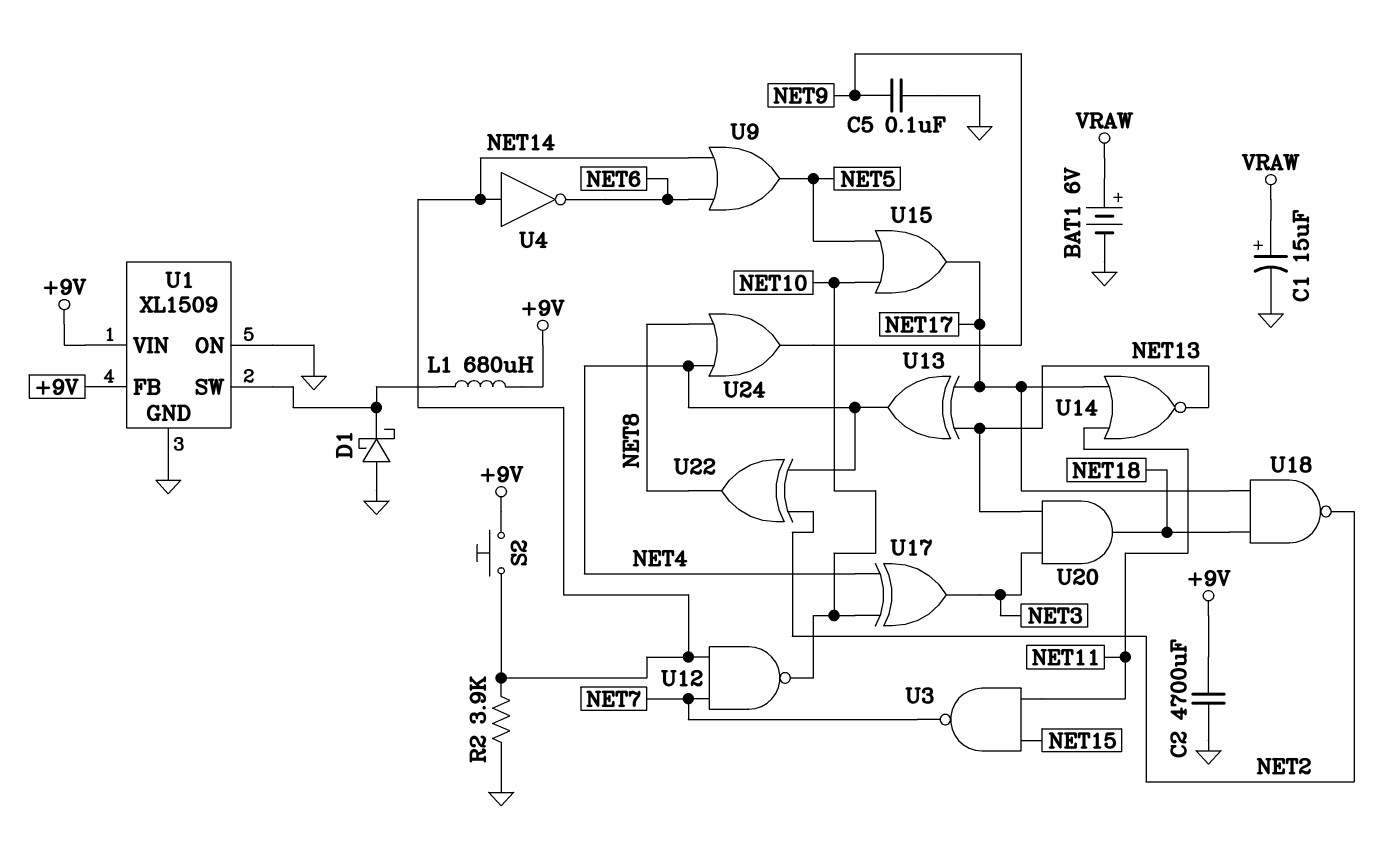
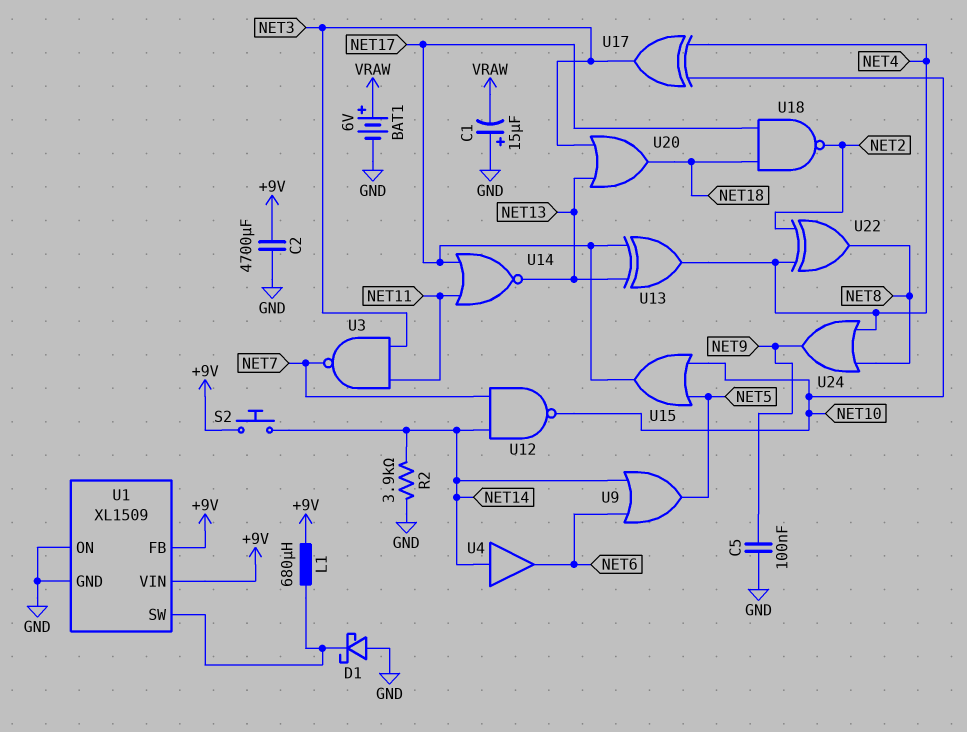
C1: 15uF (plus VRAW, minus GND) -> 15uF (plus GND, minus VRAW)
U3: NAND (in NET11, in NET15, out NET7) -> NAND (in NET3, in NET11, out NET7)
U4: NOT (in NET14, out NET6) -> buffer (in NET14, out NET6)
U20: AND (in NET3, in NET13, out NET18) -> OR (in NET3, in NET13, out NET18)

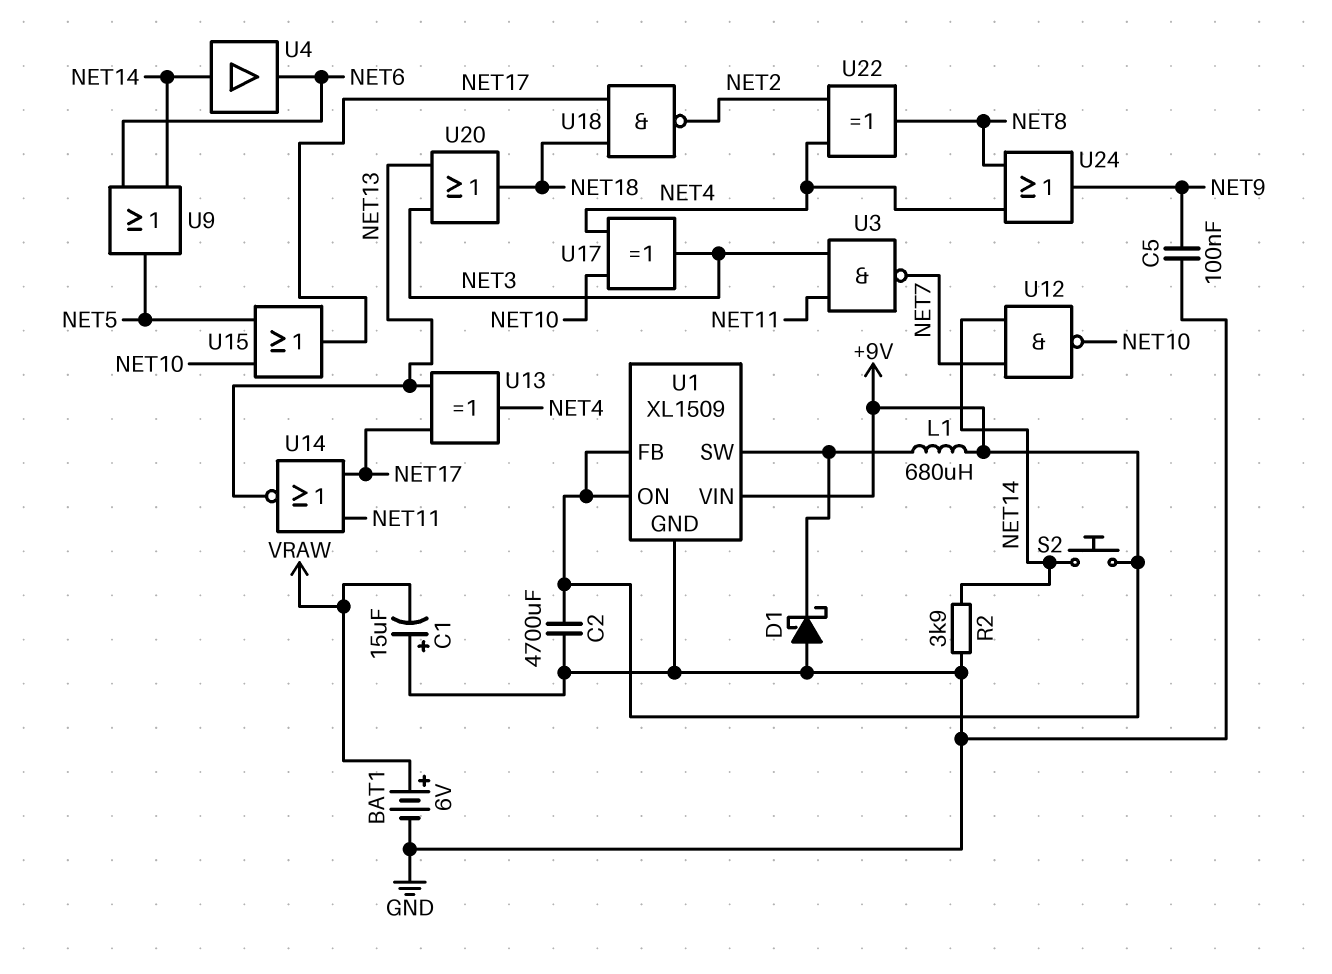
U1 pin ON: GND -> +9V

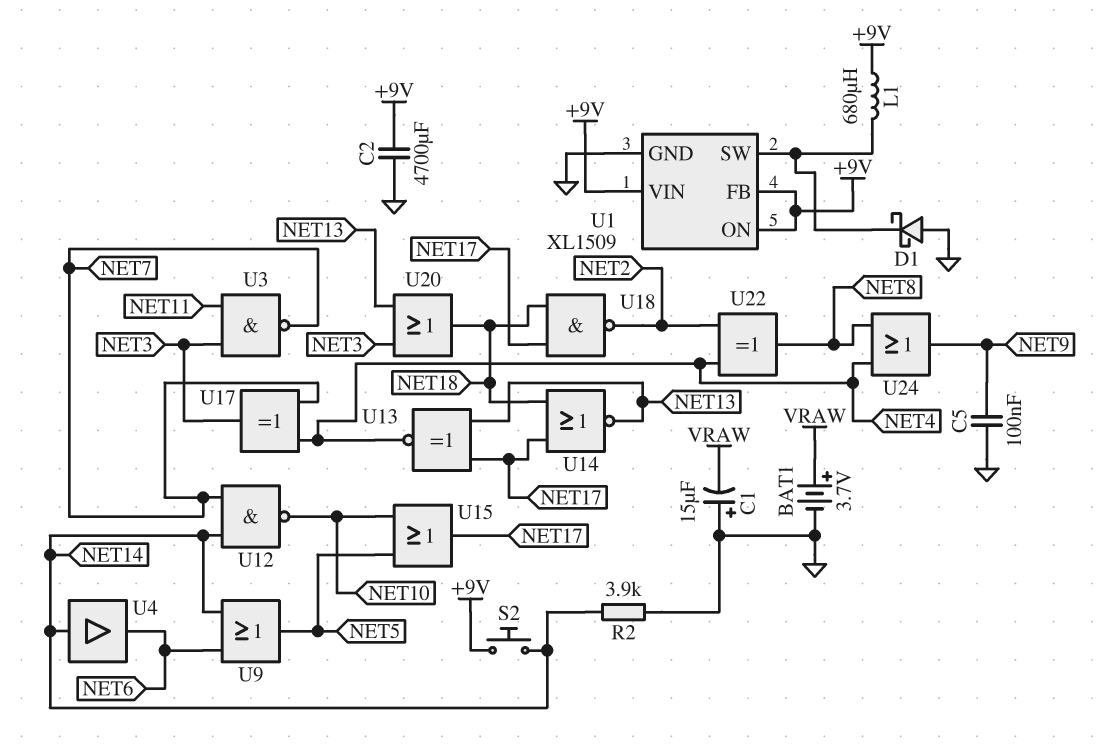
BAT1: 6V (plus VRAW, minus GND) -> 3.7V (plus VRAW, minus GND)
U13: XOR (in NET13, in NET17, out NET4) -> XNOR (in NET13, in NET17, out NET4)
U14: NOR (in NET11, in NET17, out NET13) -> NOR (in NET17, in NET18, out NET13)
U17: XOR (in NET4, in NET10, out NET3) -> XOR (in NET4, in NET7, out NET3)

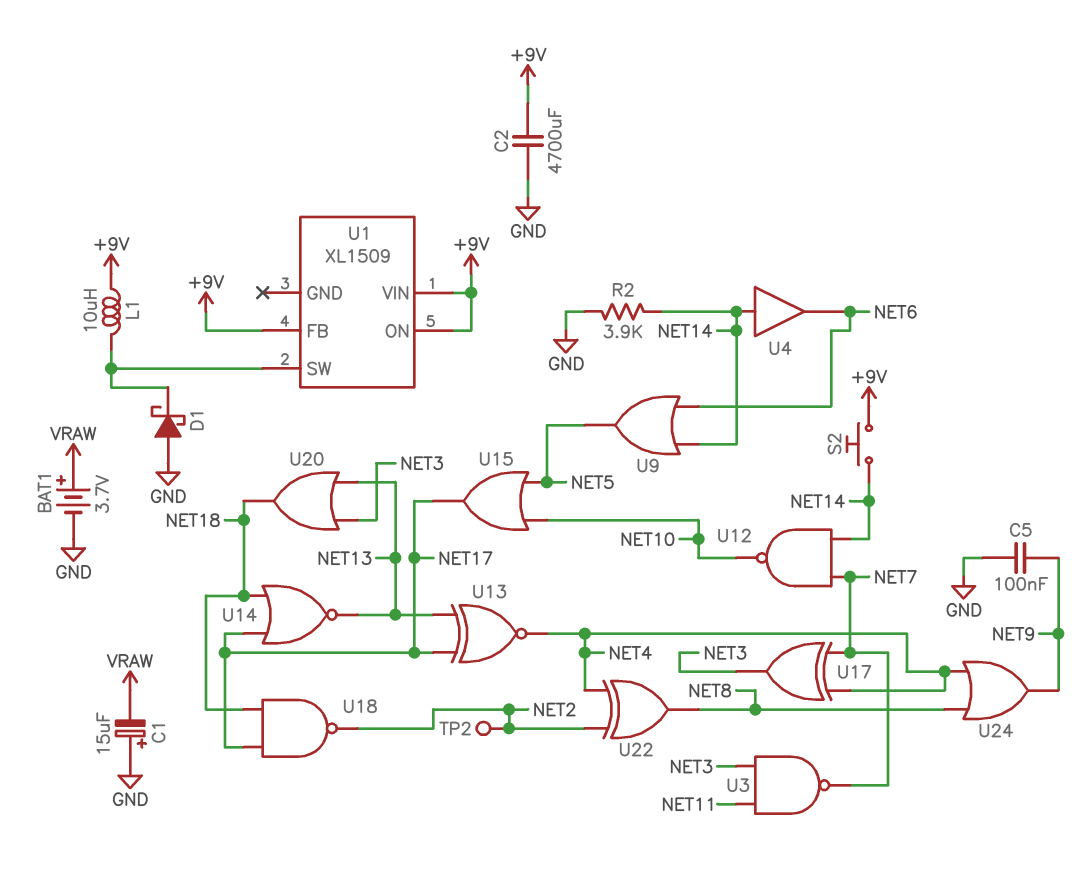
L1: 680uH (+9V, U1/SW) -> 10uH (+9V, U1/SW)
TP2: none -> test point (NET2)
U1 pin GND: GND -> none

